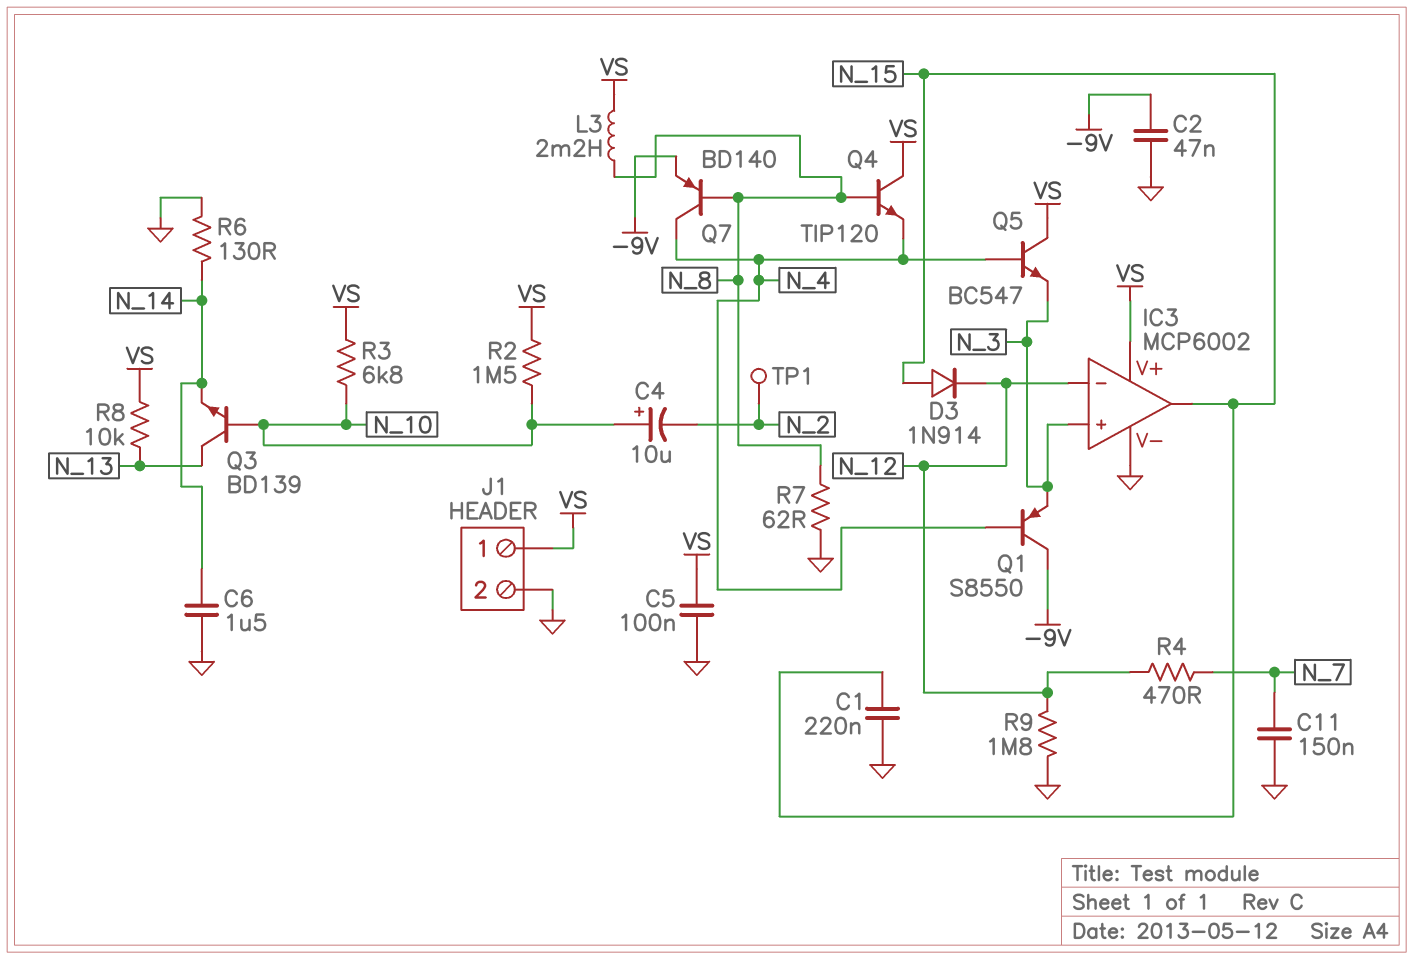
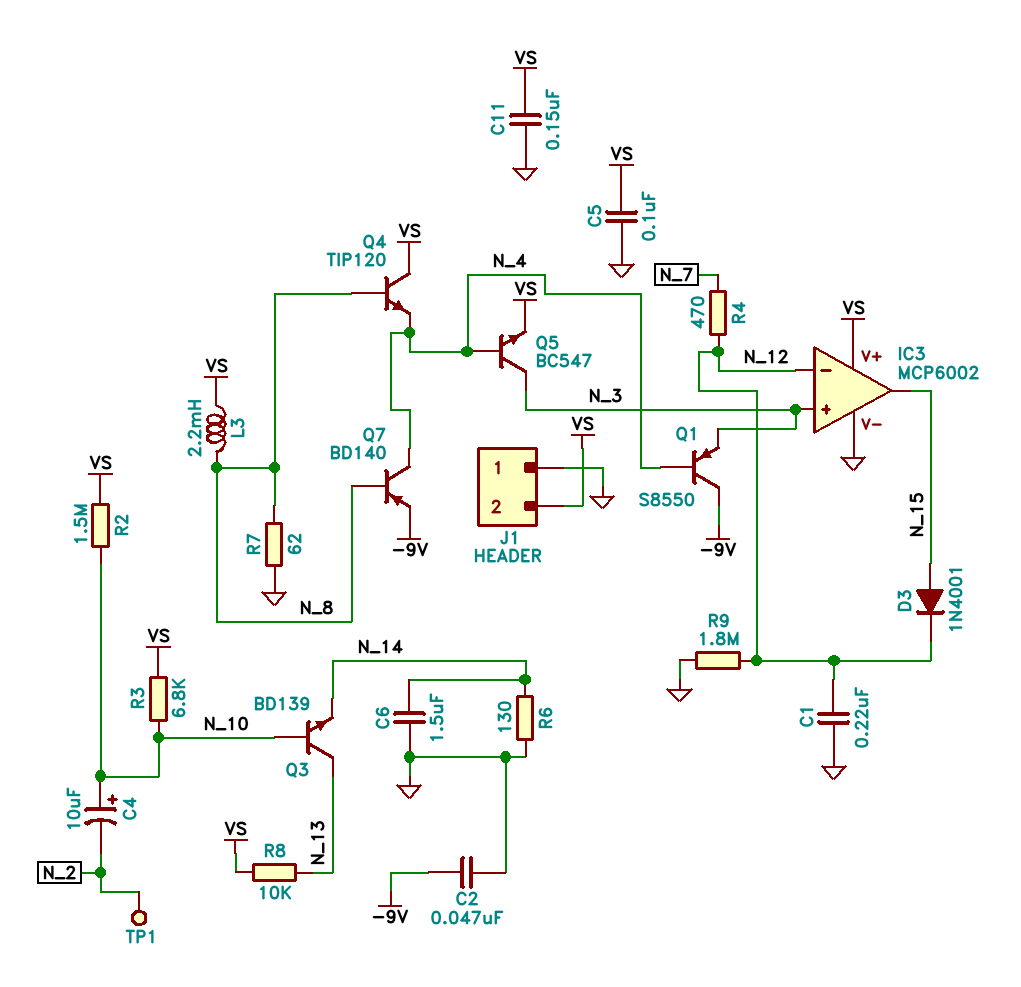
C1: 220nF (GND, N_15) -> 220nF (GND, N_12)
C11: 150nF (GND, N_7) -> 150nF (GND, VS)
D3: diode 1N914 (A N_15, K N_12) -> diode 1N4001 (A N_15, K N_12)
J1 pin 1: VS -> GND
J1 pin 2: GND -> VS
Q5: NPN BC547 (B N_4, C VS, E N_3) -> NPN BC547 (B N_4, C N_3, E VS)

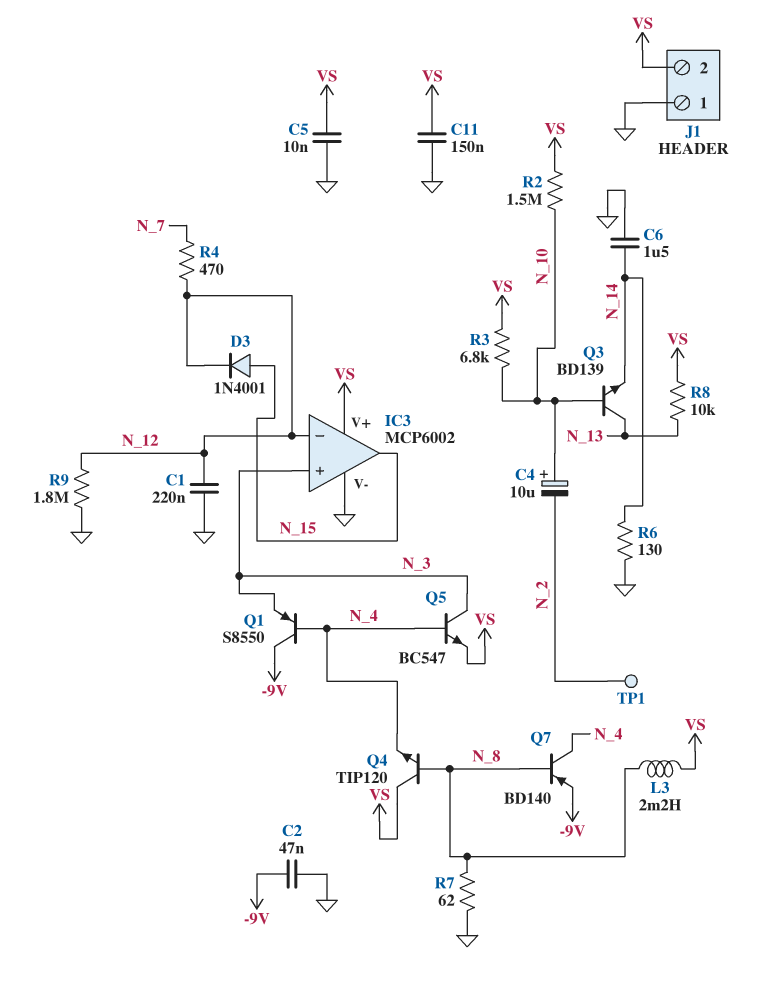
C5: 100nF (GND, VS) -> 10nF (GND, VS)

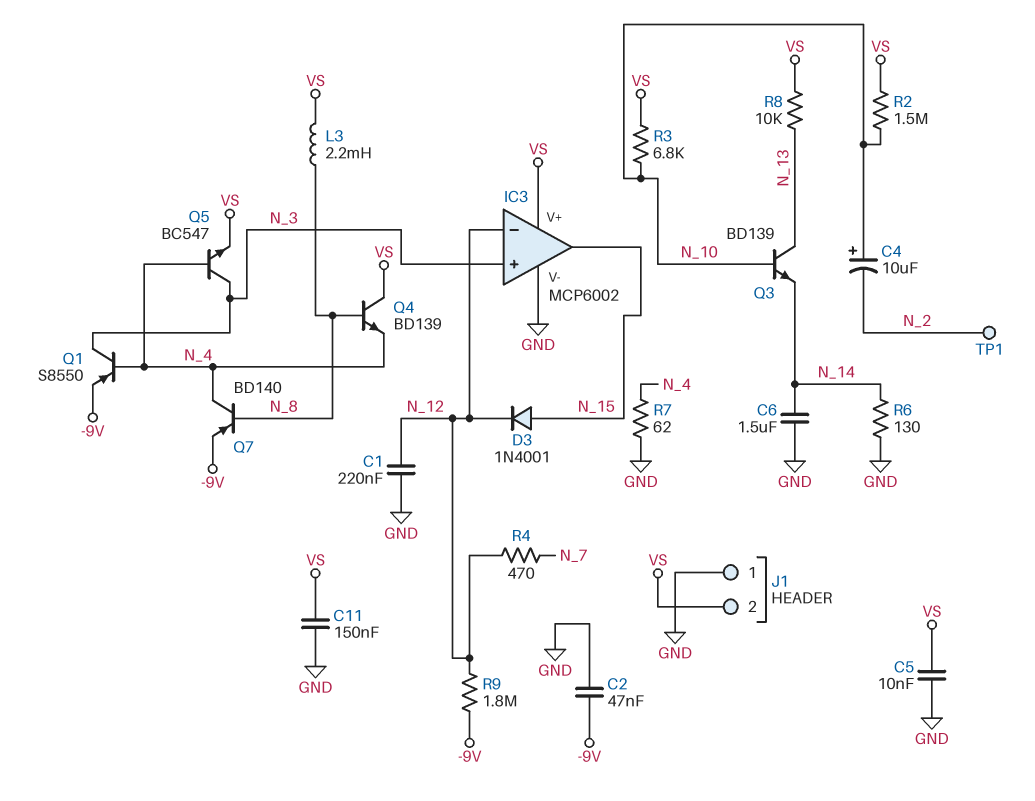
Q1: PNP S8550 (B N_4, C -9V, E N_3) -> PNP S8550 (B N_4, C N_3, E -9V)
Q4: NPN TIP120 (B N_8, C VS, E N_4) -> NPN BD139 (B N_8, C VS, E N_4)
R7: 62 (GND, N_8) -> 62 (GND, N_4)
R9: 1.8M (GND, N_12) -> 1.8M (-9V, N_12)

